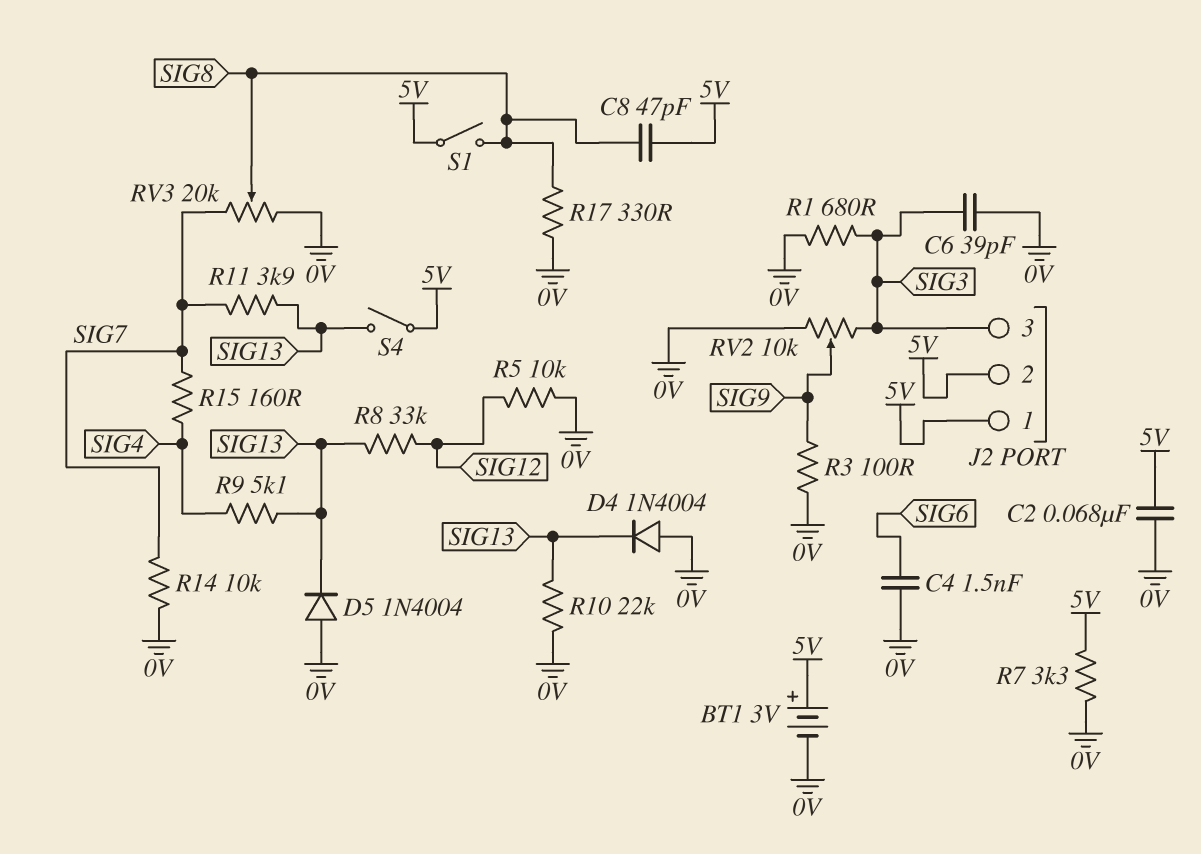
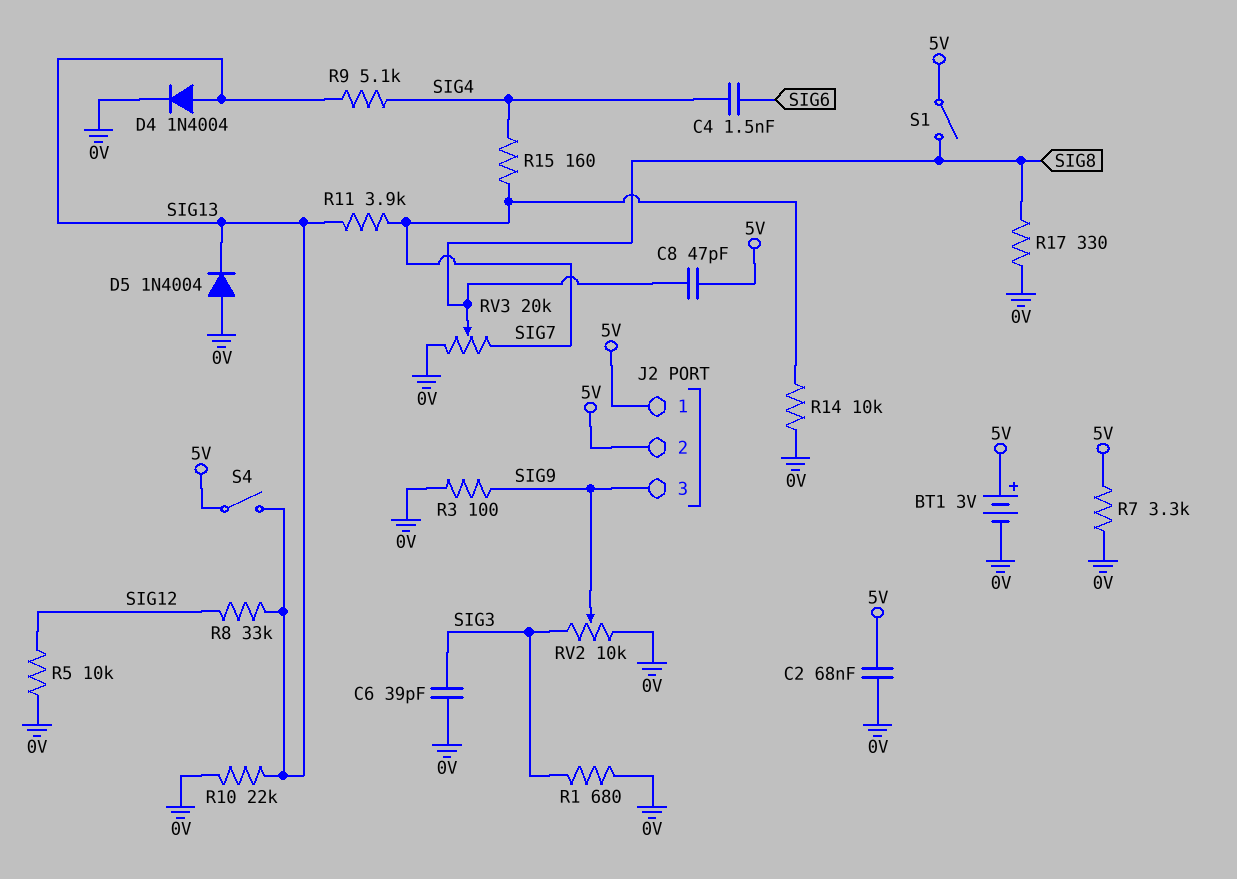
C4: 1.5nF (0V, SIG6) -> 1.5nF (SIG4, SIG6)
D4: diode 1N4004 (A 0V, K SIG13) -> diode 1N4004 (A SIG13, K 0V)
J2 pin 3: SIG3 -> SIG9

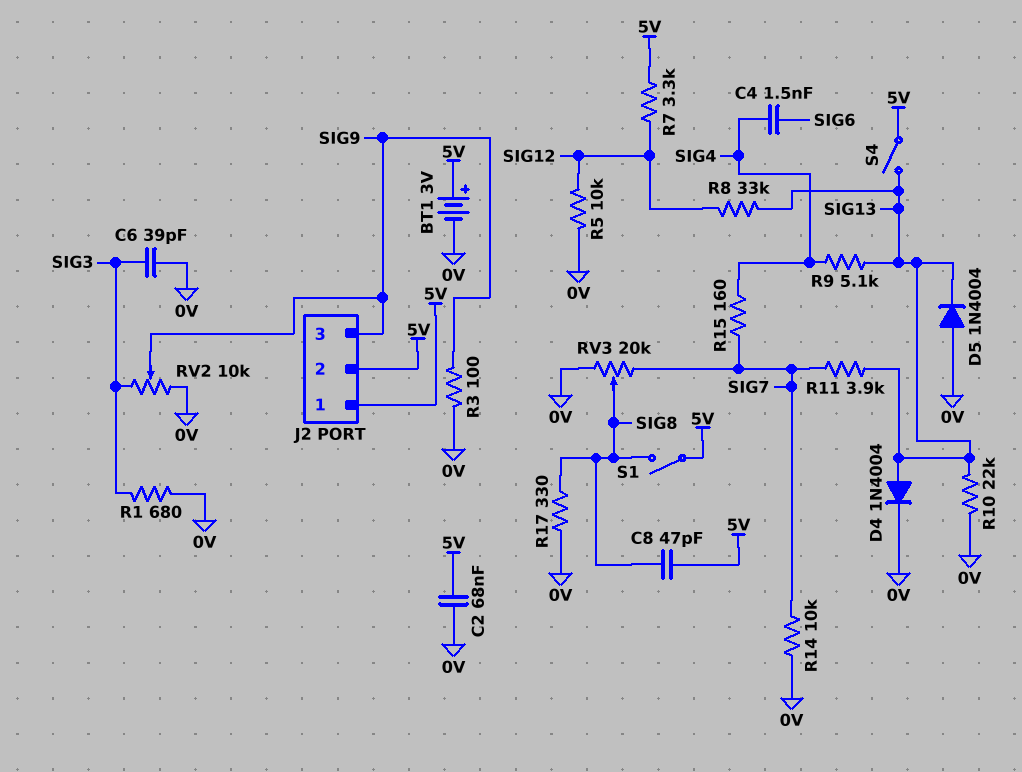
R7: 3.3k (0V, 5V) -> 3.3k (5V, SIG12)

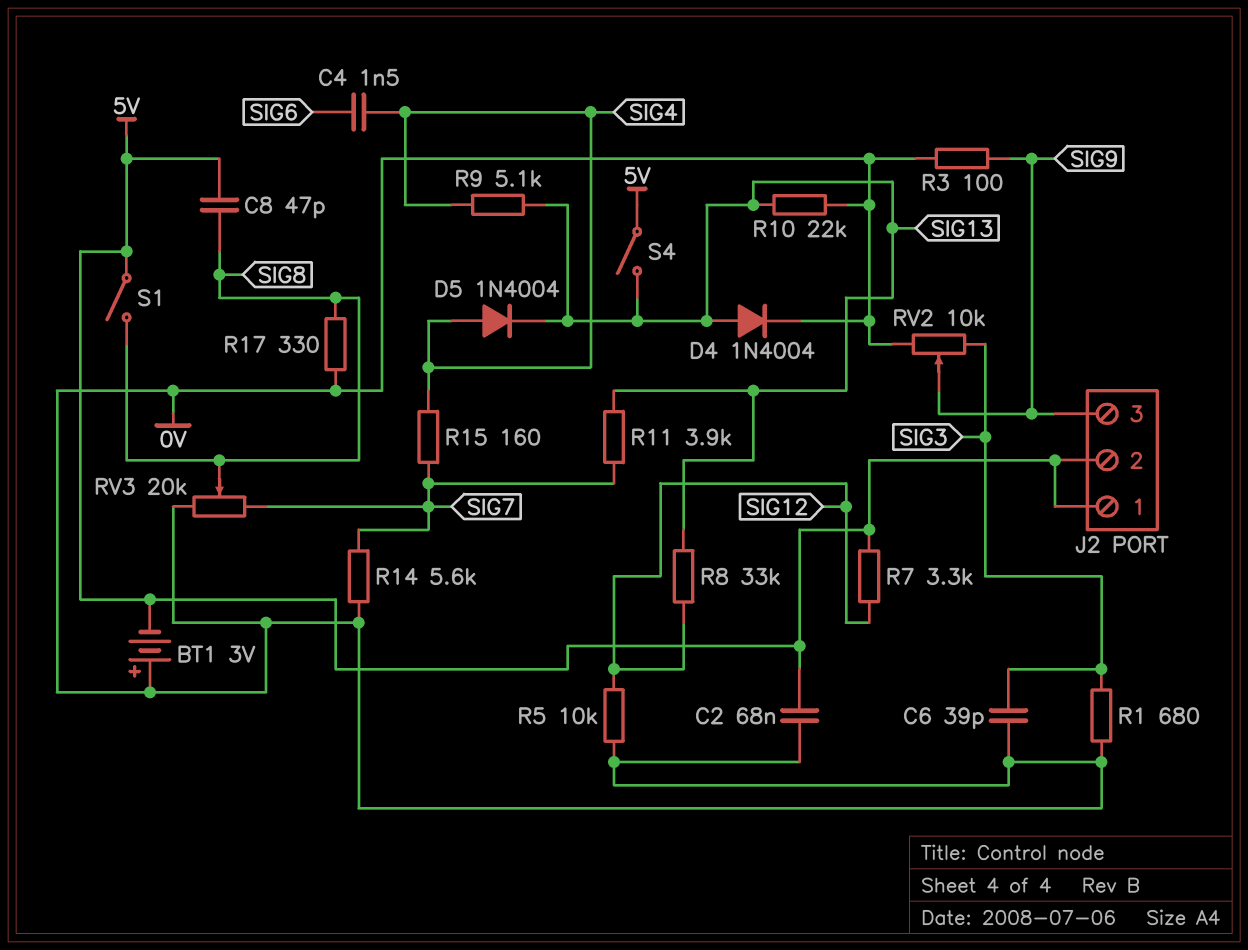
BT1: 3V (plus 5V, minus 0V) -> 3V (plus 0V, minus 5V)
D5: diode 1N4004 (A 0V, K SIG13) -> diode 1N4004 (A SIG4, K SIG13)
R14: 10k (0V, SIG7) -> 5.6k (0V, SIG7)

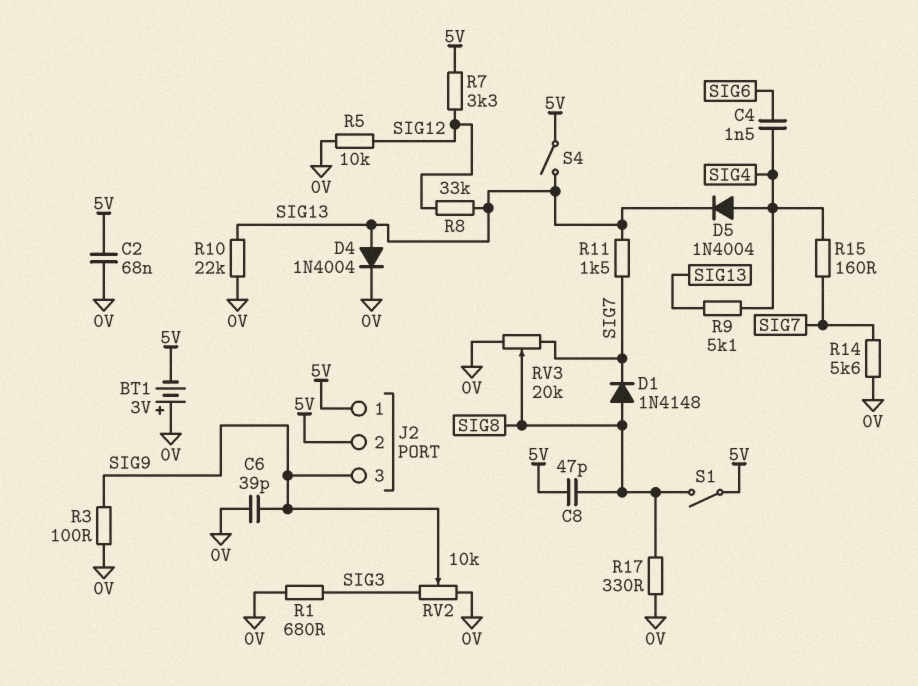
C6: 39pF (0V, SIG3) -> 39pF (0V, SIG9)
D1: none -> diode 1N4148 (A SIG8, K SIG7)
R11: 3.9k (SIG7, SIG13) -> 1.5k (SIG7, SIG13)

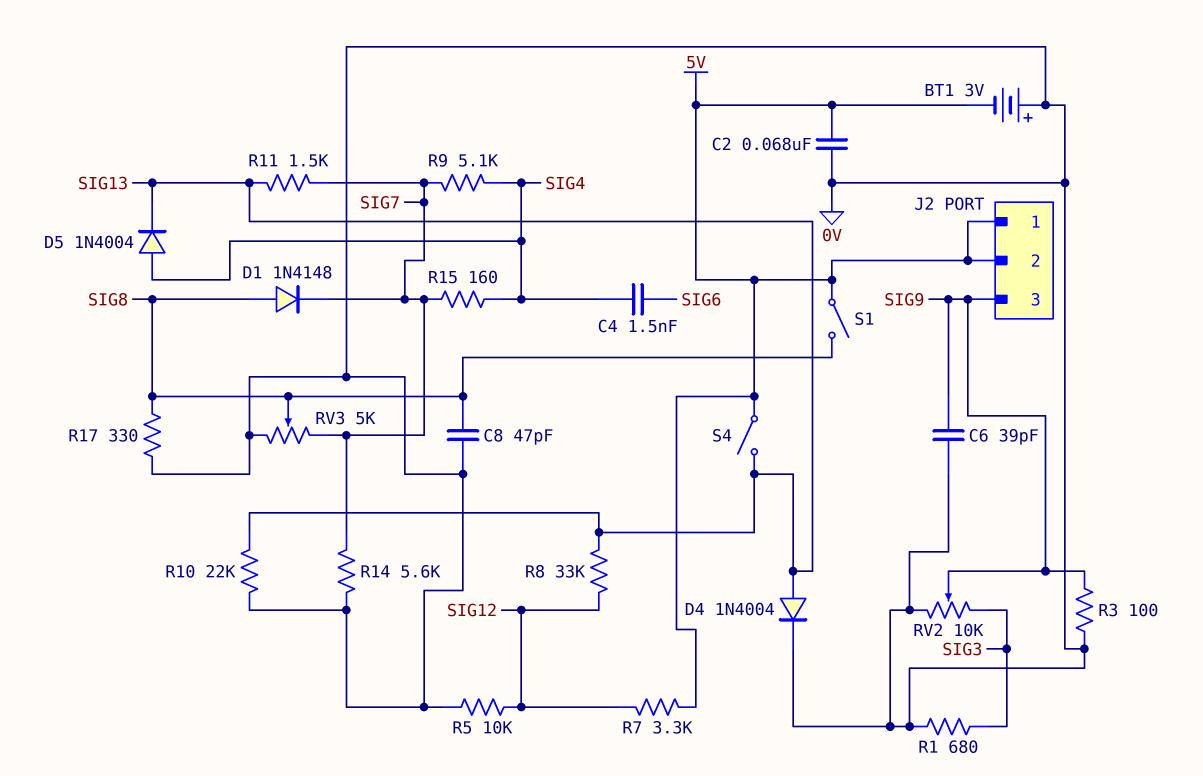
C8: 47pF (5V, SIG8) -> 47pF (0V, SIG8)
R9: 5.1k (SIG4, SIG13) -> 5.1k (SIG4, SIG7)
RV3: 20k (0V, SIG7, wiper SIG8) -> 5k (0V, SIG7, wiper SIG8)

